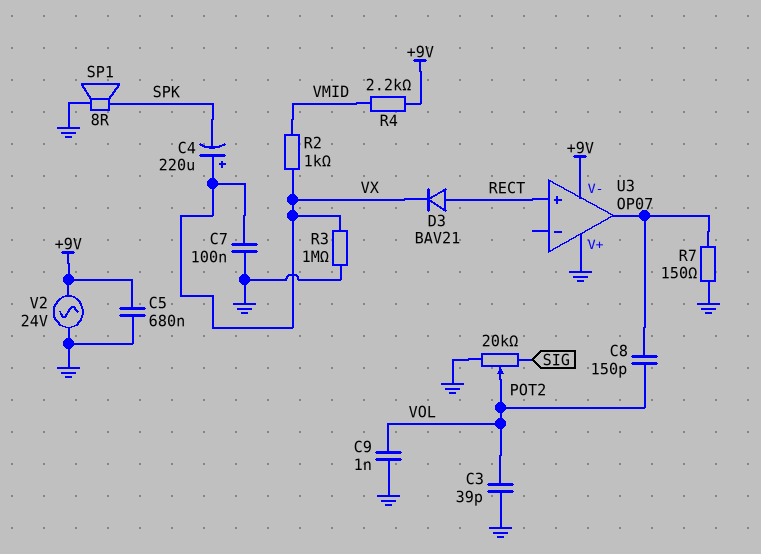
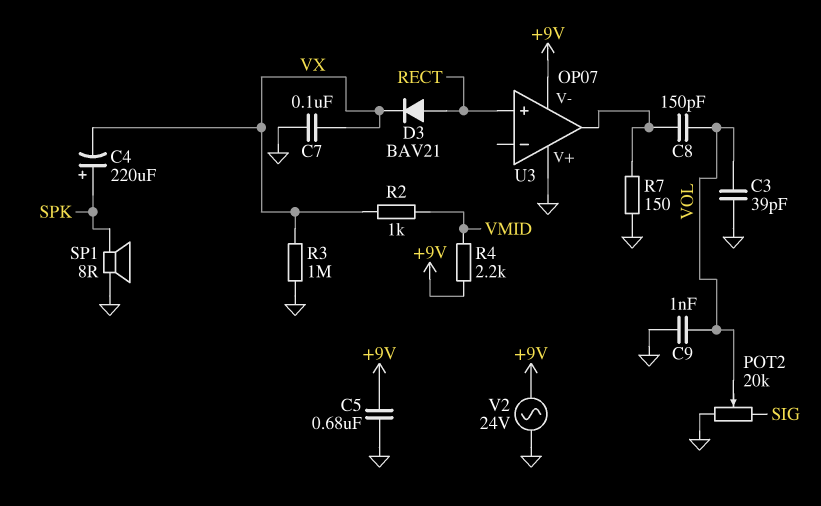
C4: 220uF (plus VX, minus SPK) -> 220uF (plus SPK, minus VX)

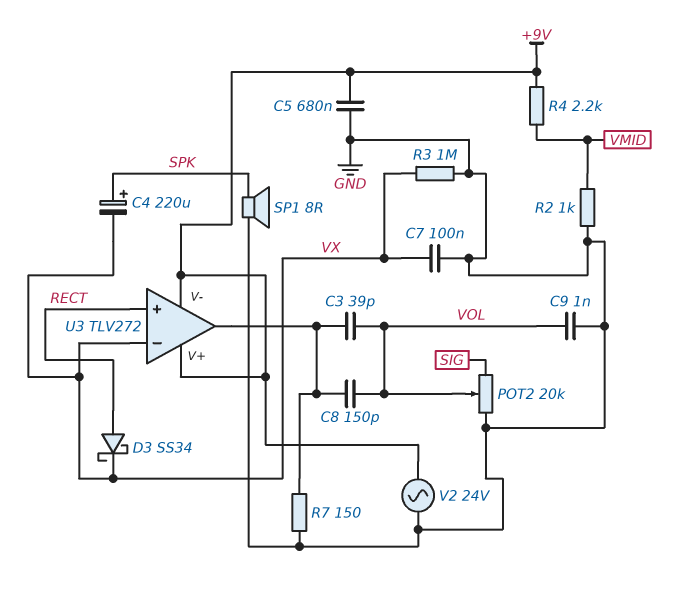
C3: 39pF (GND, VOL) -> 39pF (U3/out, VOL)
D3: diode BAV21 (A RECT, K VX) -> schottky SS34 (A RECT, K VX)
R2: 1k (VMID, VX) -> 1k (GND, VMID)
U3: OP07 -> TLV272
U3 pin V+: GND -> +9V
U3 pin in-: none -> VX

